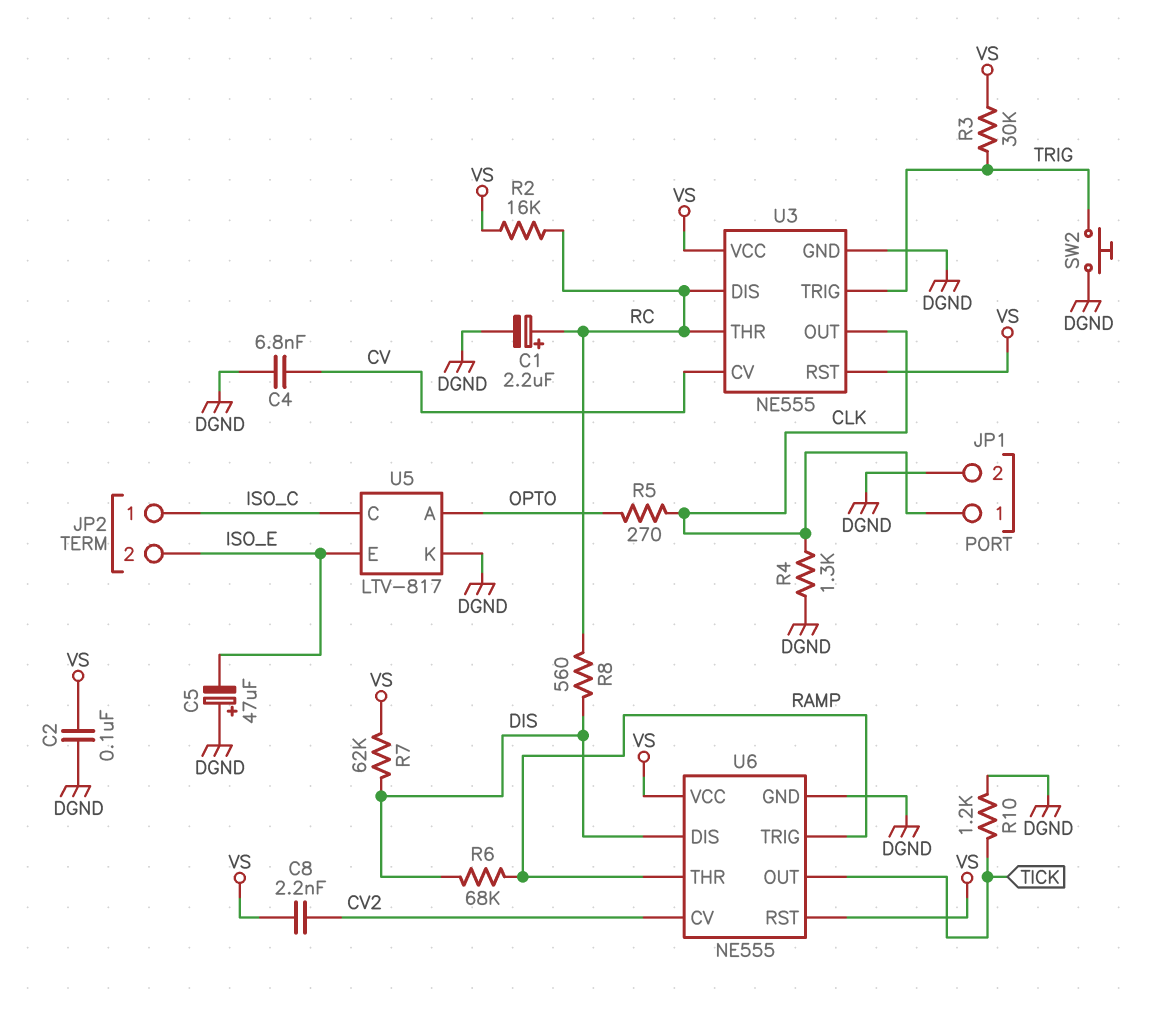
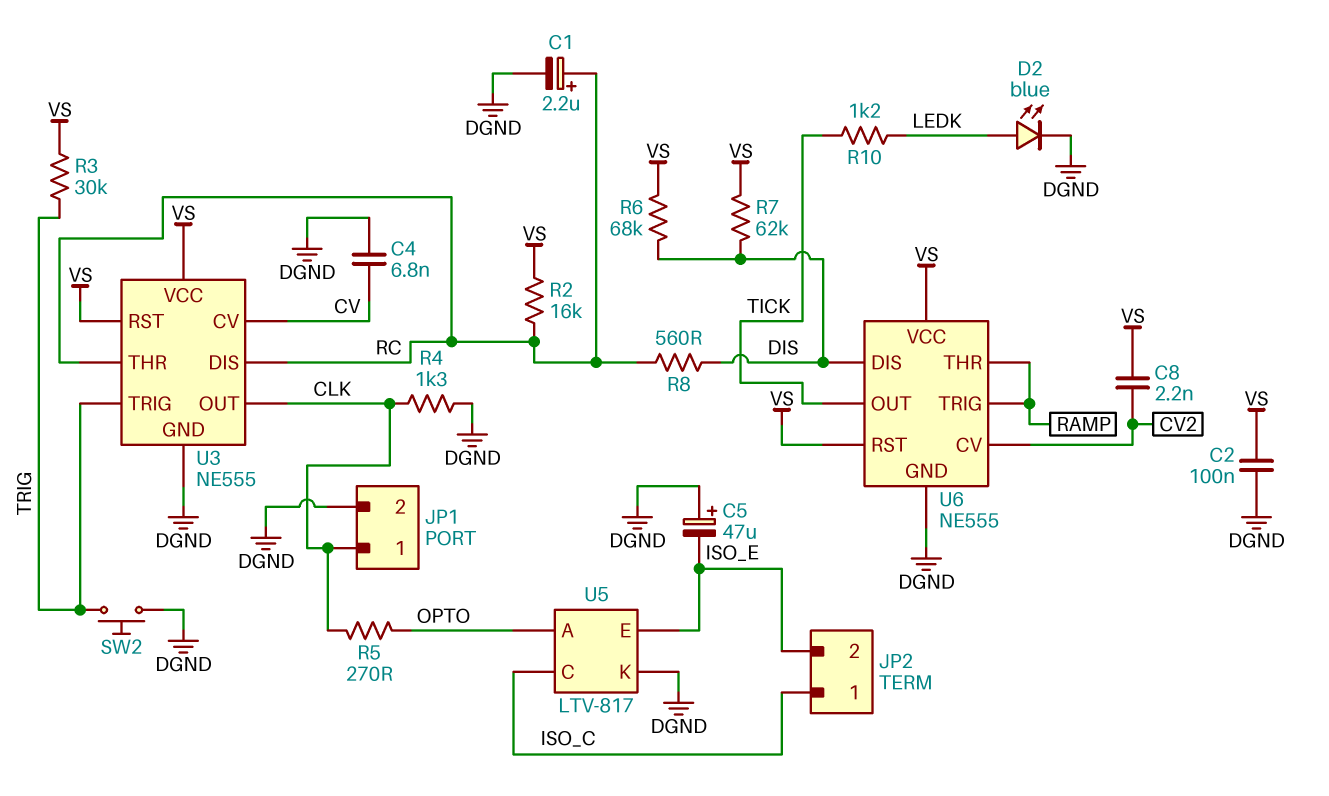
D2: none -> LED blue (A LEDK, K DGND)
R6: 68k (DIS, RAMP) -> 68k (DIS, VS)
R10: 1.2k (DGND, TICK) -> 1.2k (LEDK, TICK)

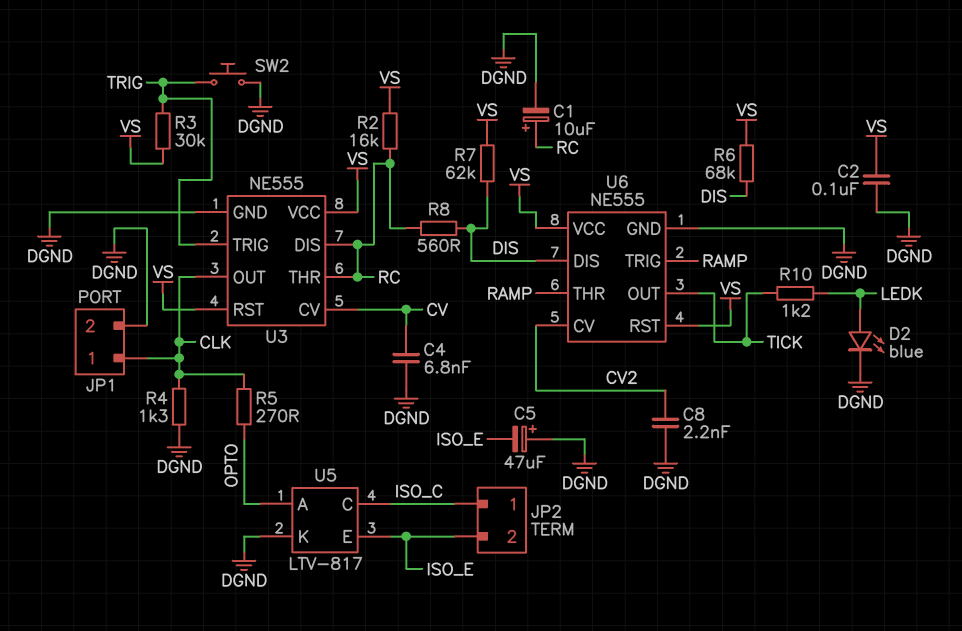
C1: 2.2uF (plus RC, minus DGND) -> 10uF (plus RC, minus DGND)
C8: 2.2nF (CV2, VS) -> 2.2nF (CV2, DGND)

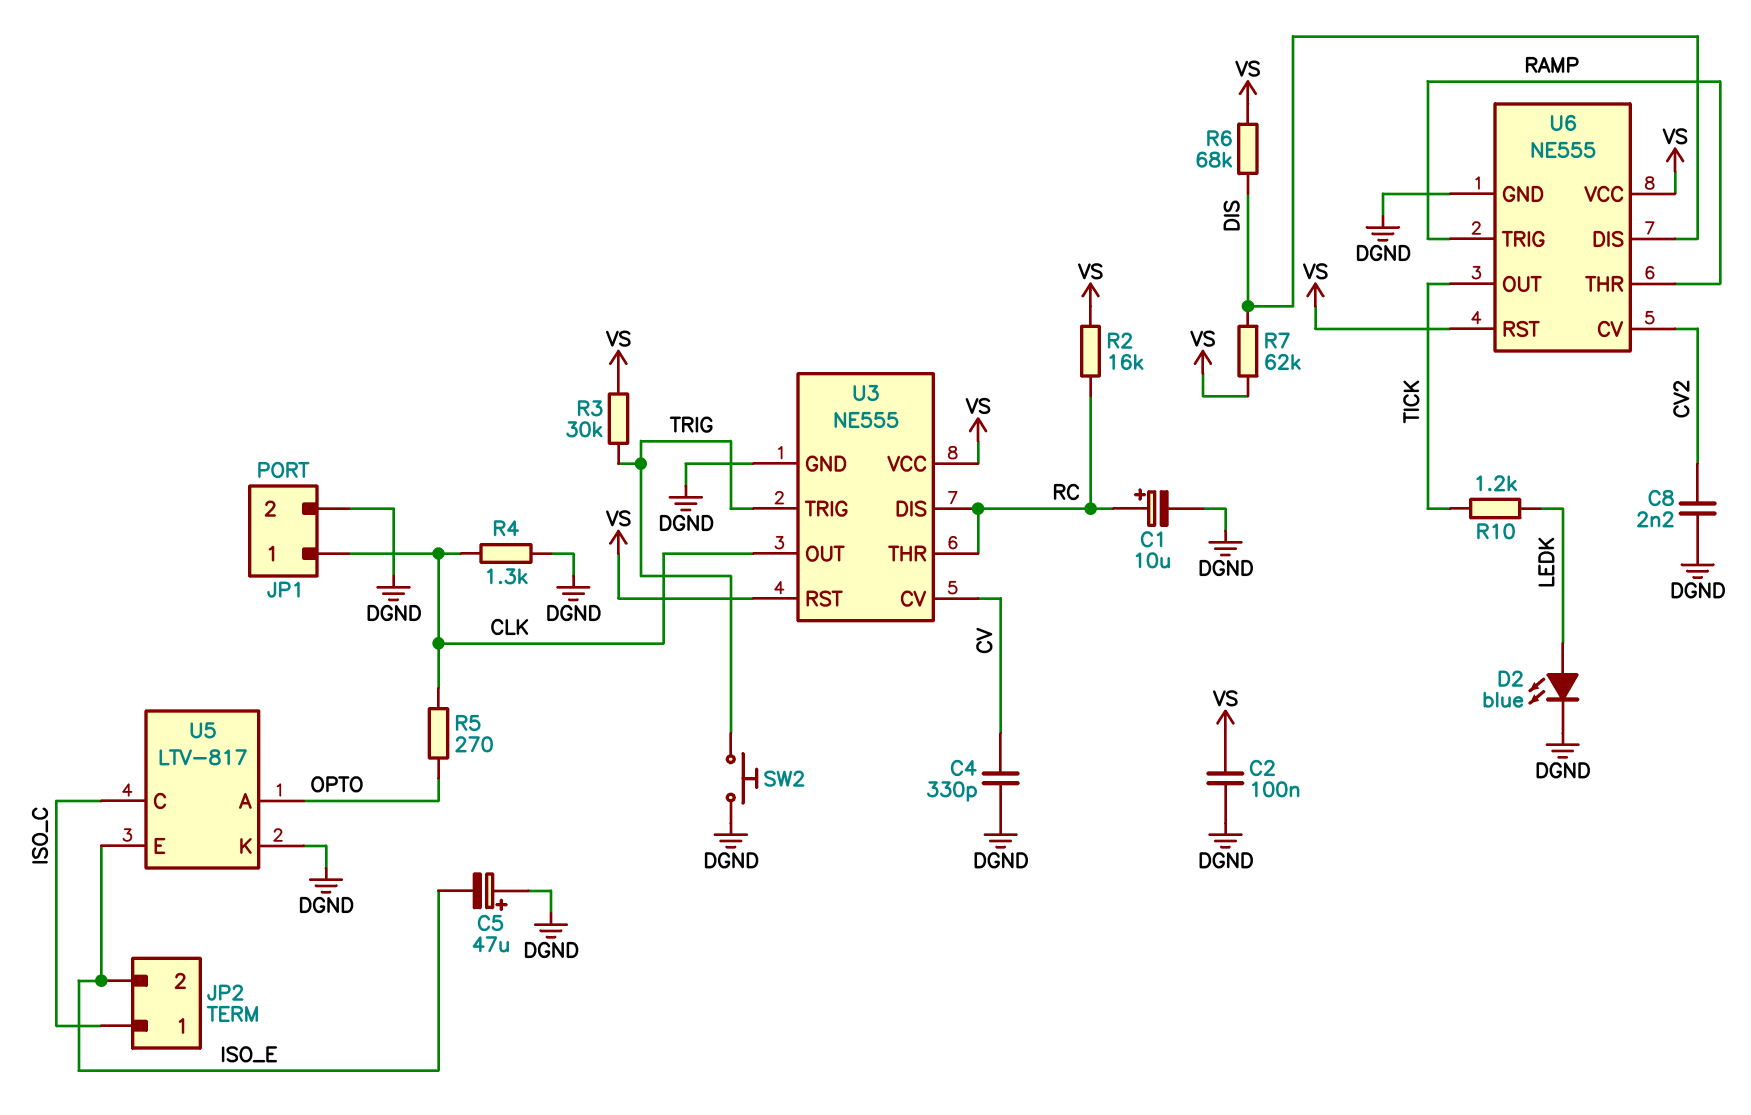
C4: 6.8nF (CV, DGND) -> 330pF (CV, DGND)
R8: 560 (DIS, RC) -> none

